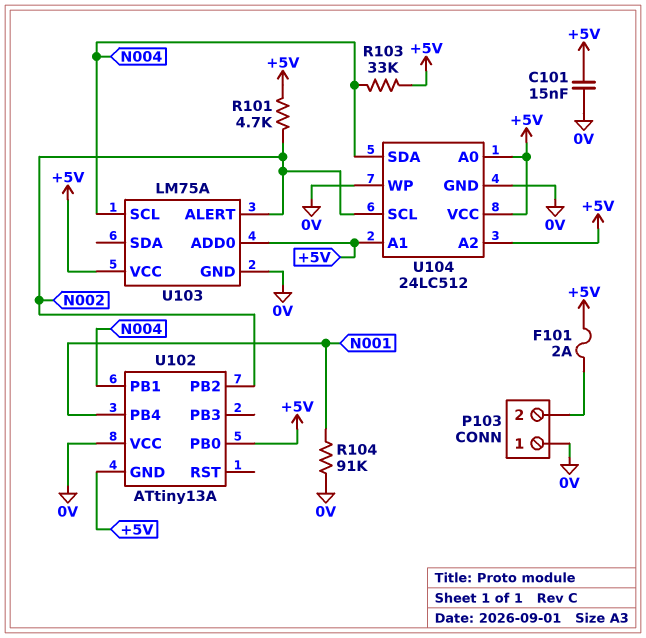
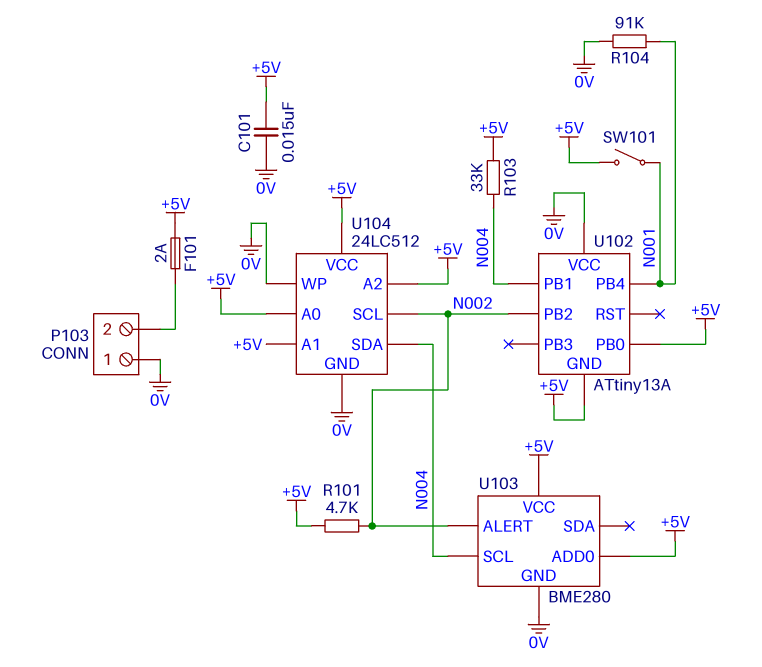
SW101: none -> switch (+5V, N001)
U103: LM75A -> BME280

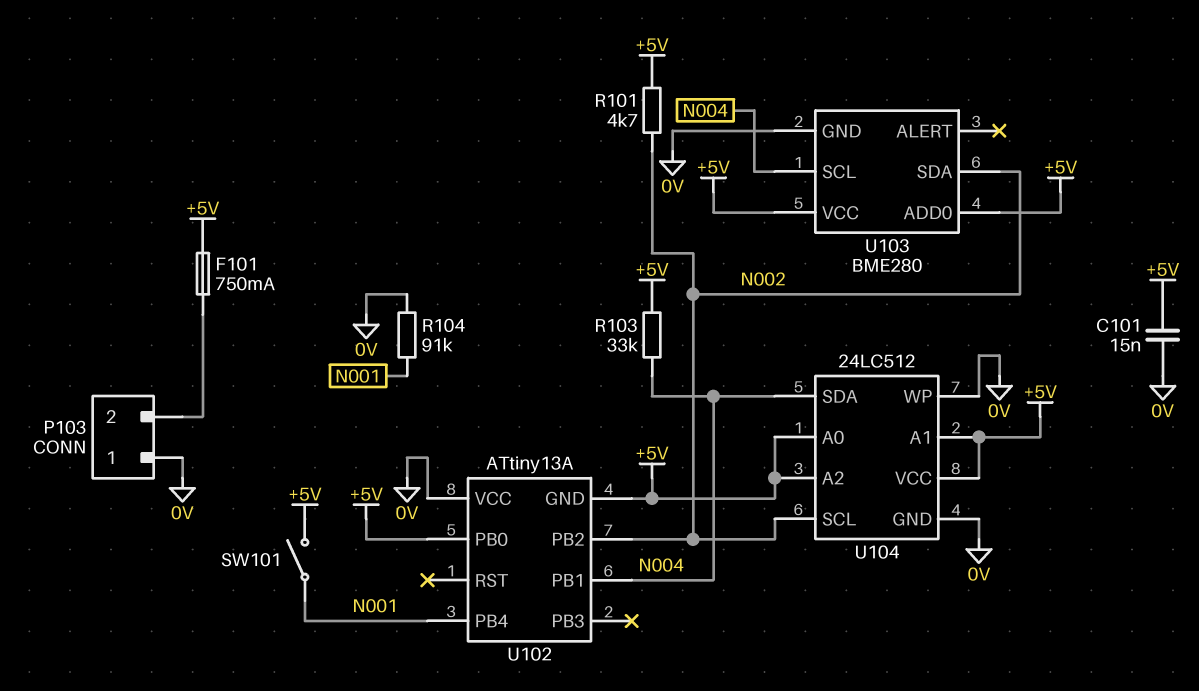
F101: 2A (+5V, P103/2) -> 750mA (+5V, P103/2)
U103 pin ALERT: N002 -> none
U103 pin SDA: none -> N002

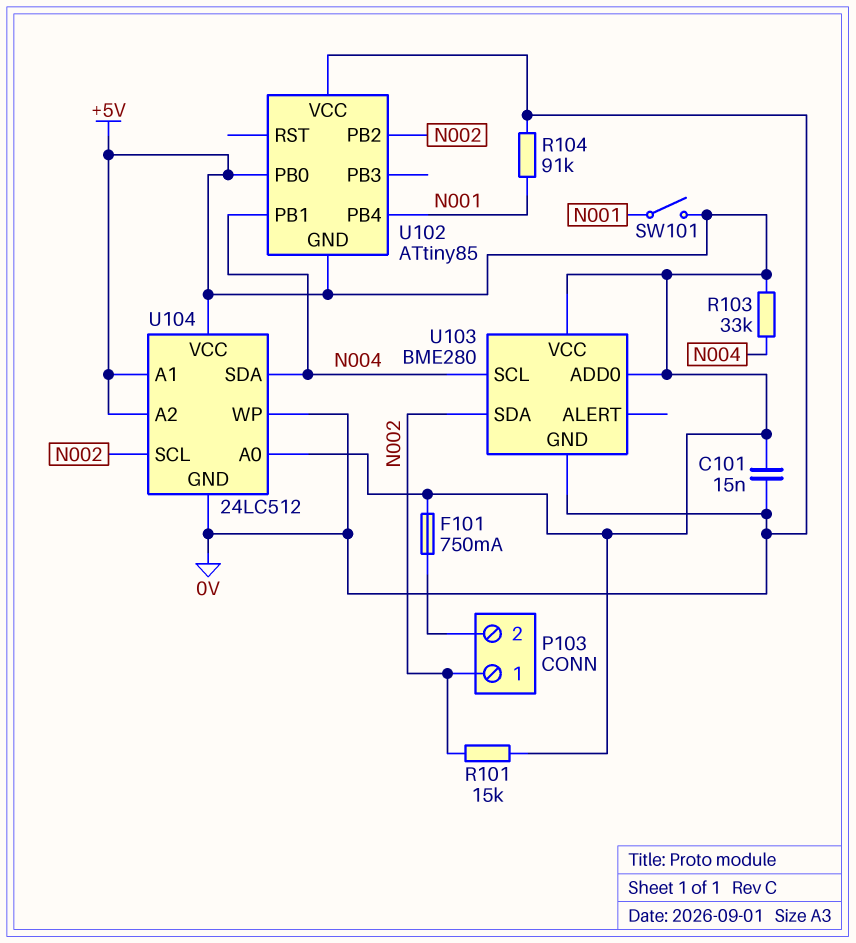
P103 pin 1: 0V -> N002
R101: 4.7k (+5V, N002) -> 15k (+5V, N002)
U102: ATtiny13A -> ATtiny85

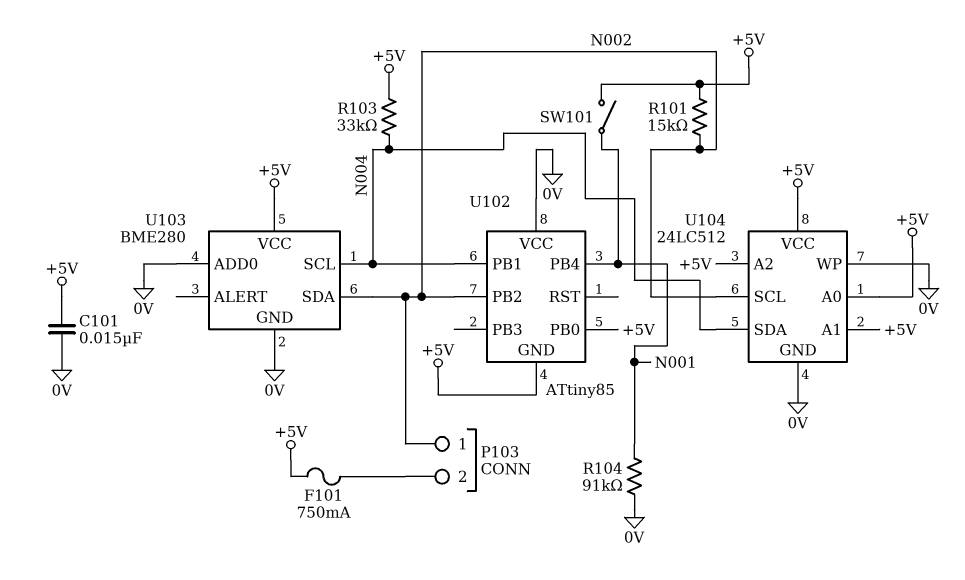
U103 pin ADD0: +5V -> 0V

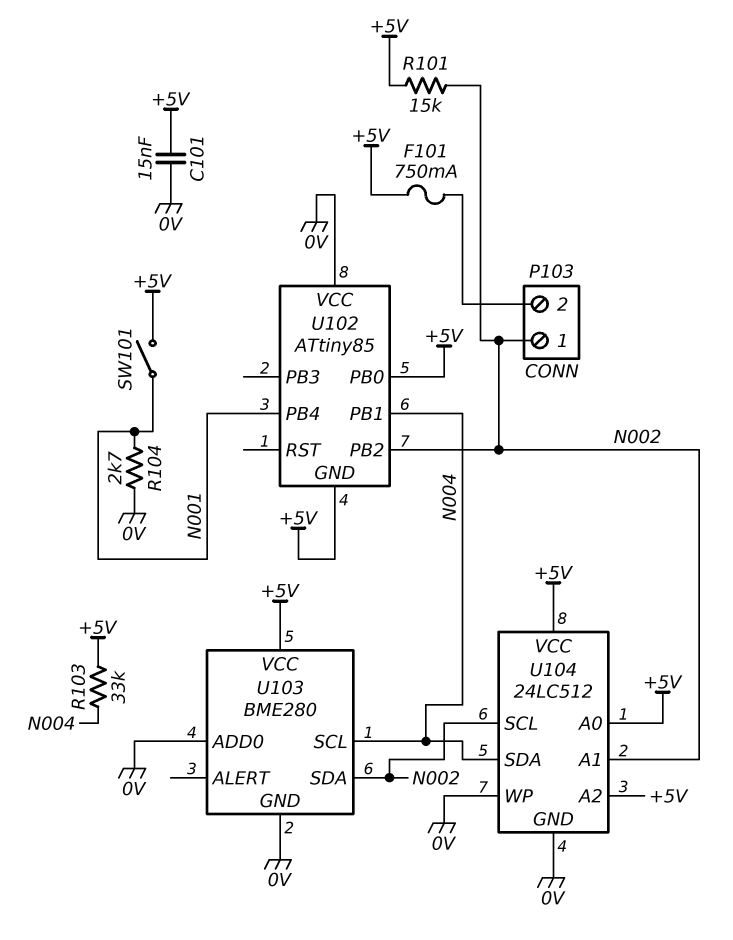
R104: 91k (0V, N001) -> 2.7k (0V, N001)
U104 pin A1: +5V -> N002

